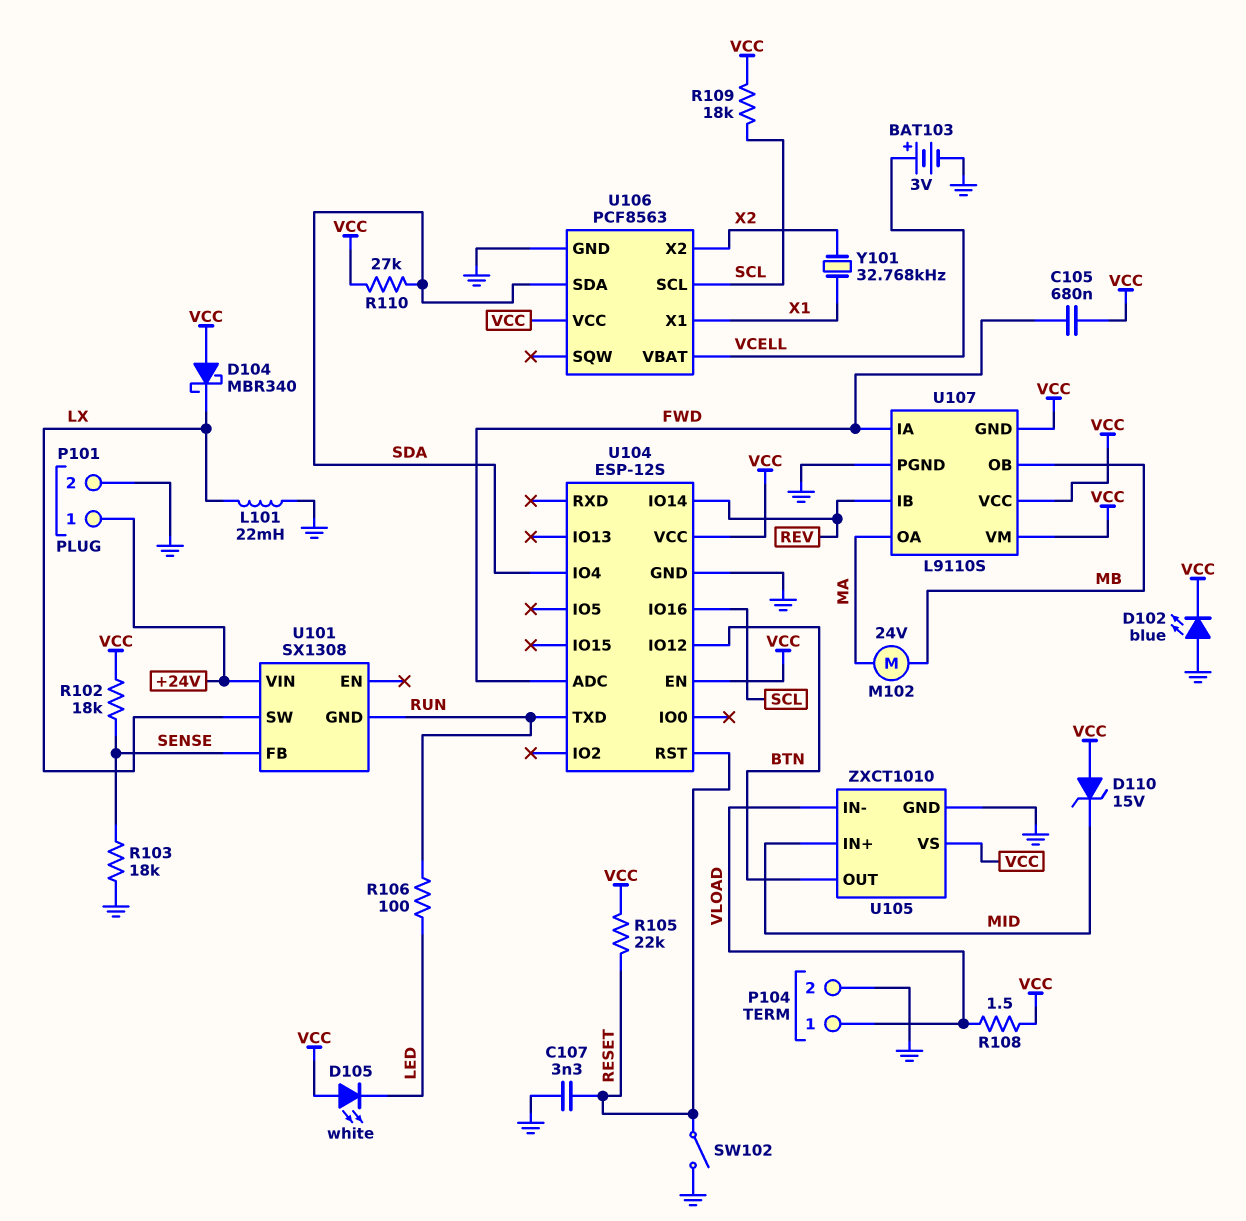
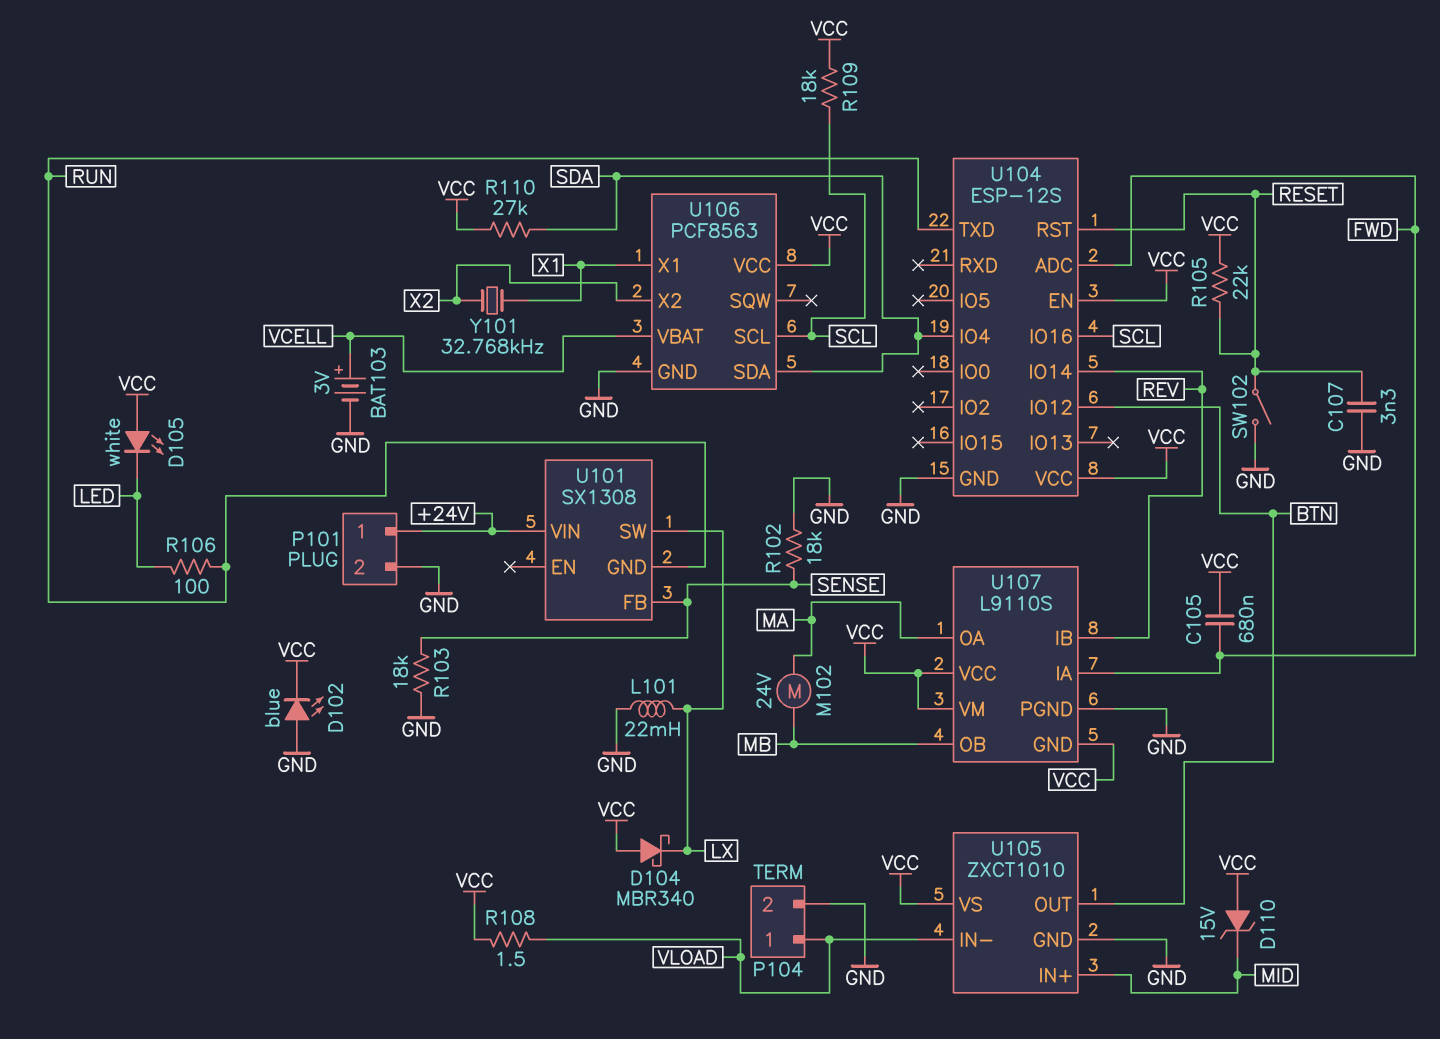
R102: 18k (SENSE, VCC) -> 18k (GND, SENSE)

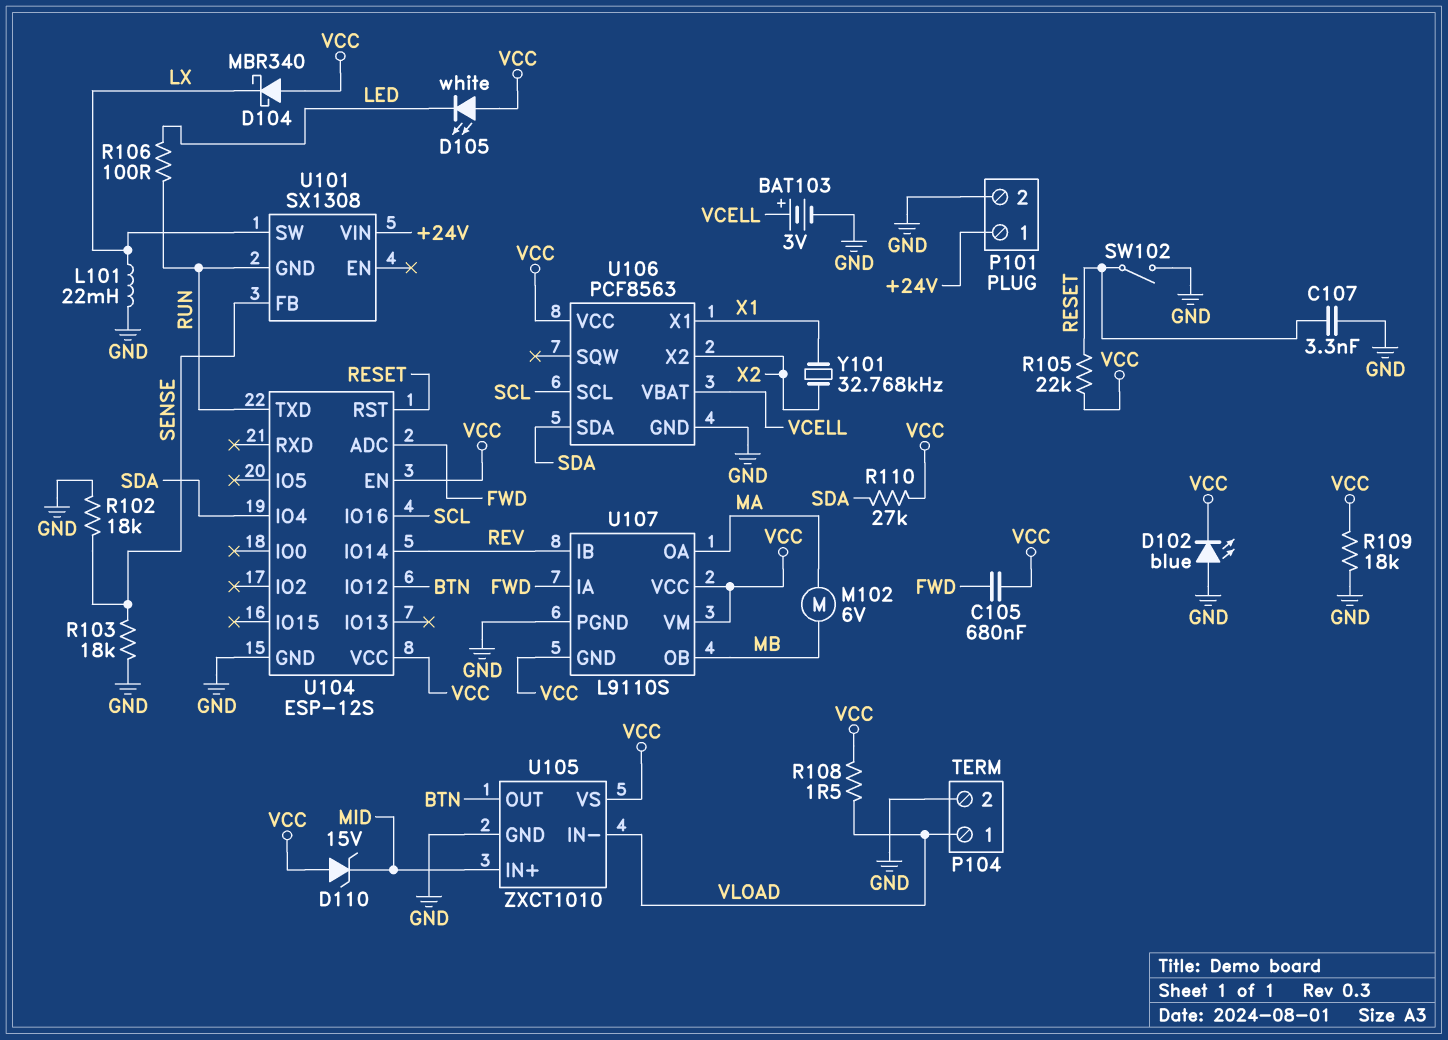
M102: motor 24V (MA, MB) -> motor 6V (MA, MB)
R109: 18k (SCL, VCC) -> 18k (GND, VCC)

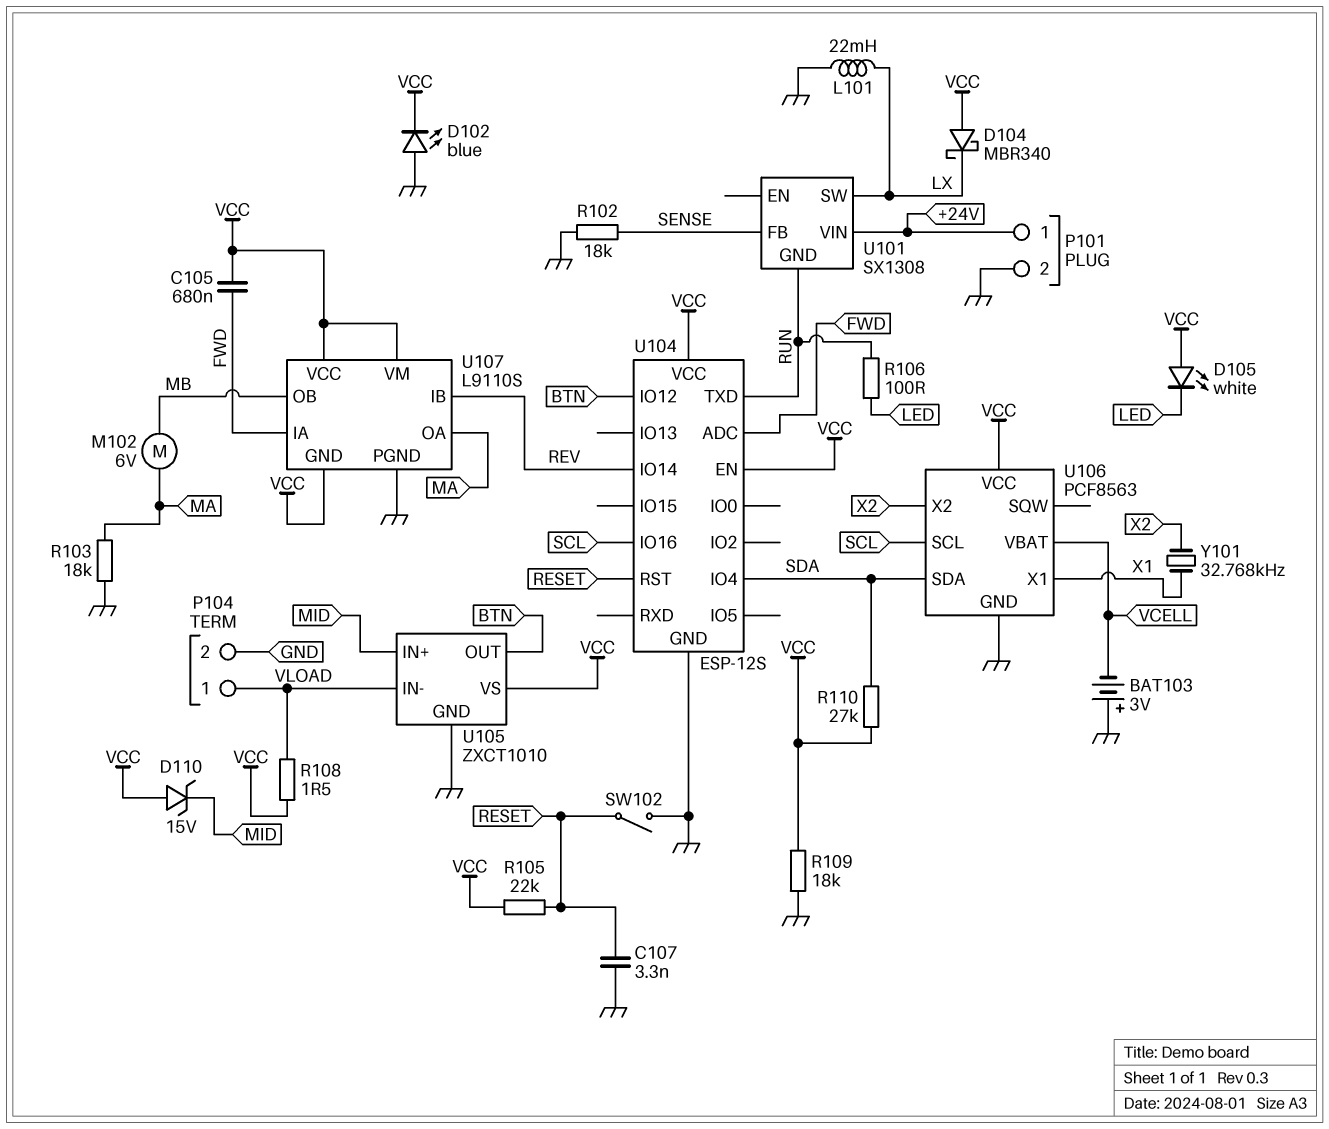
BAT103: 3V (plus VCELL, minus GND) -> 3V (plus GND, minus VCELL)
R103: 18k (GND, SENSE) -> 18k (GND, MA)

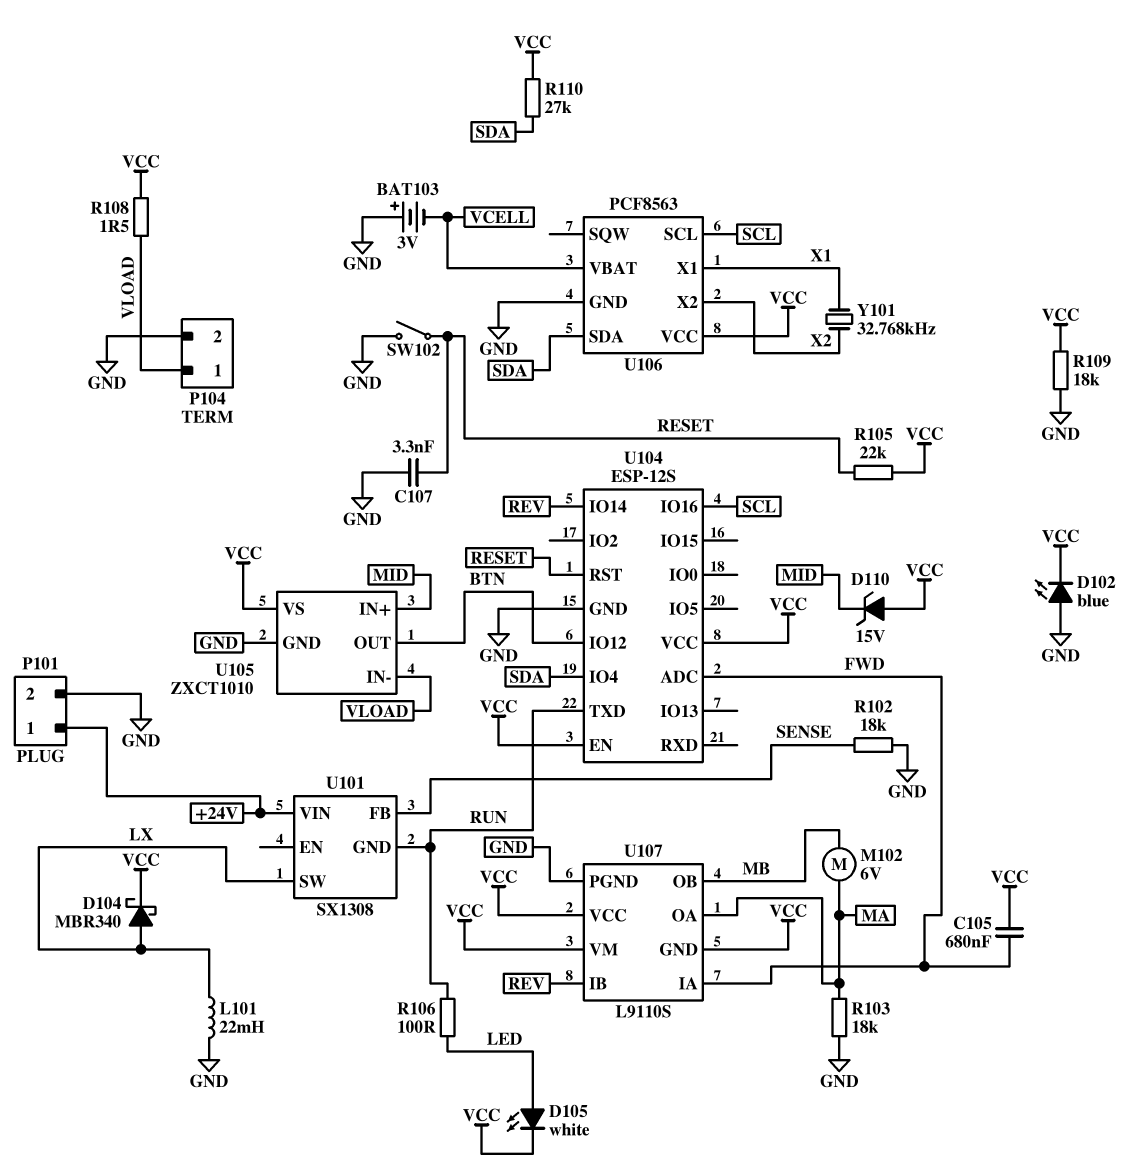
D104: schottky MBR340 (A VCC, K LX) -> schottky MBR340 (A LX, K VCC)
D105: LED white (A VCC, K LED) -> LED white (A LED, K VCC)

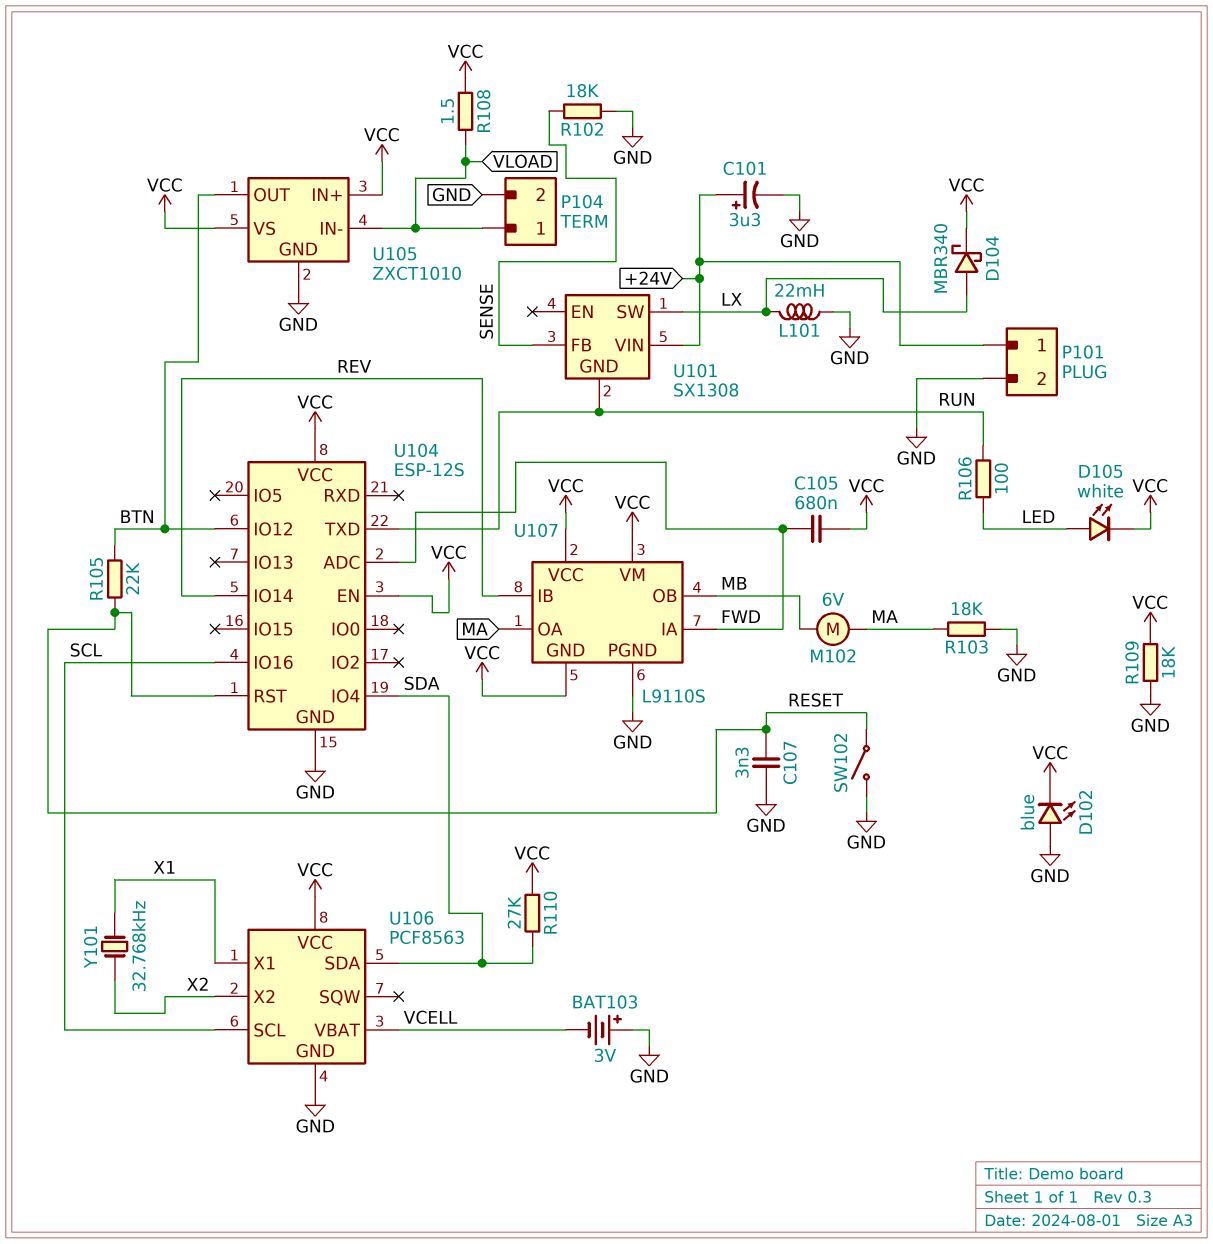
C101: none -> 3.3uF (plus +24V, minus GND)
D110: zener 15V (A VCC, K MID) -> none
R105: 22k (RESET, VCC) -> 22k (BTN, RESET)
U105 pin IN+: MID -> VCC

